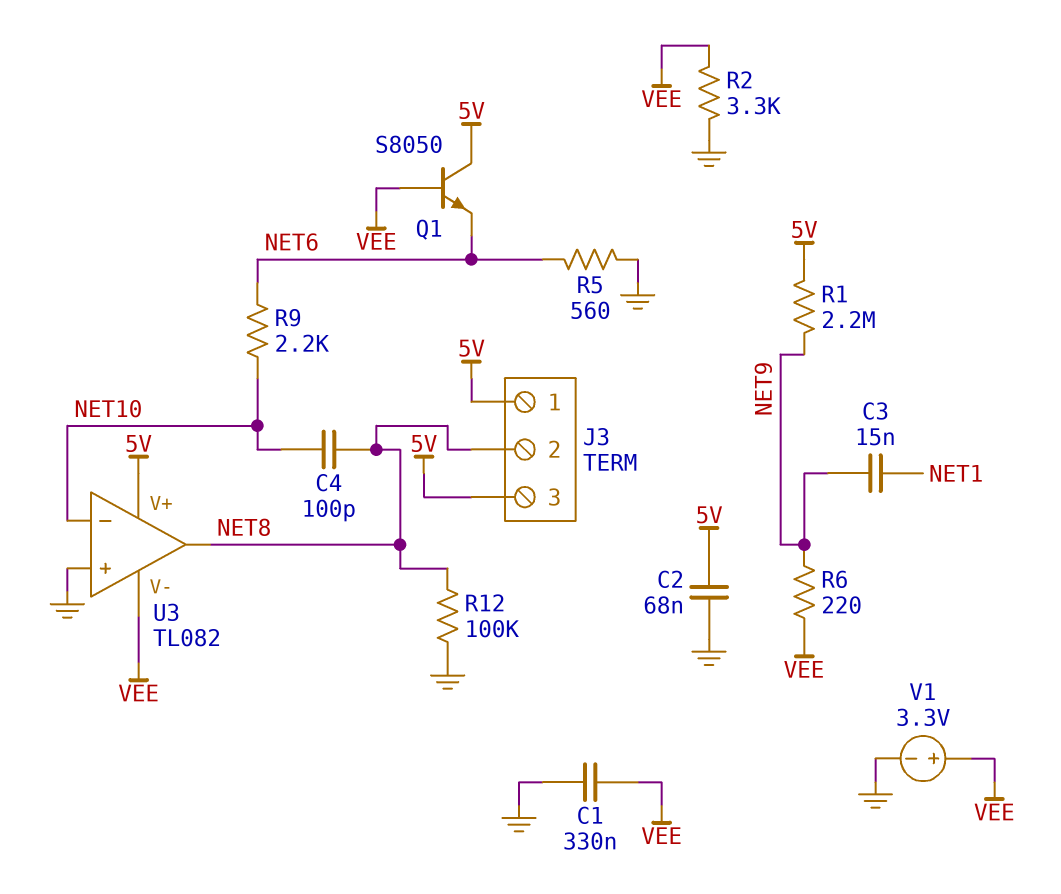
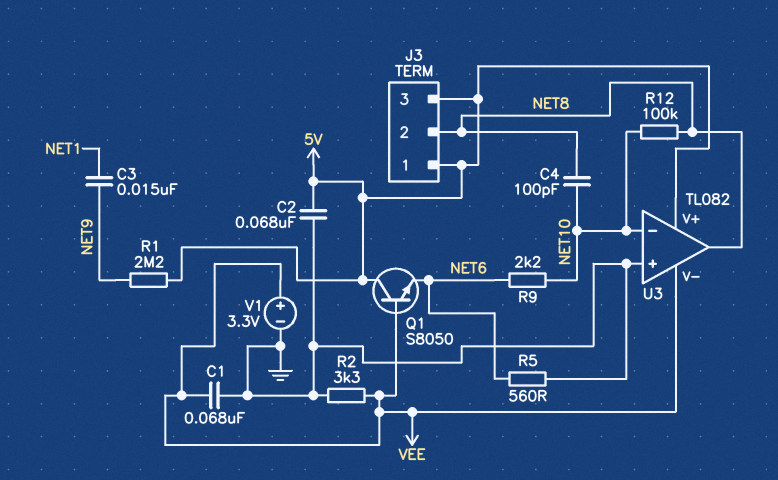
C1: 330nF (GND, VEE) -> 68nF (GND, VEE)
R6: 220 (NET9, VEE) -> none
R12: 100k (GND, NET8) -> 100k (NET8, NET10)

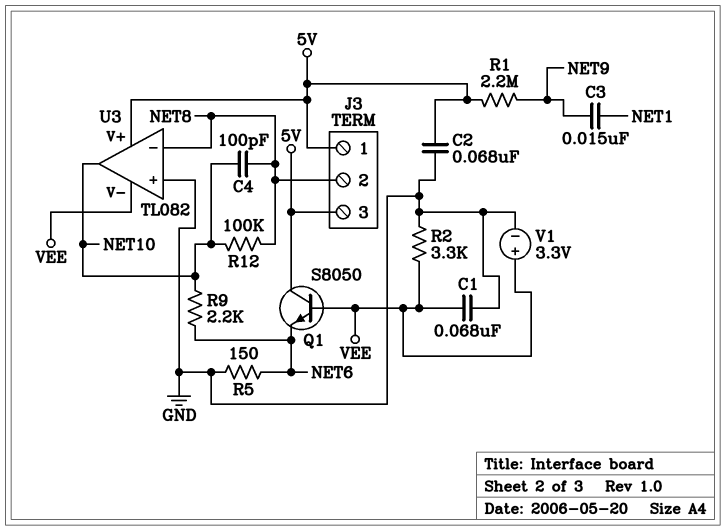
R5: 560 (GND, NET6) -> 150 (GND, NET6)
U3 pin in-: NET10 -> NET8
U3 pin out: NET8 -> NET10

